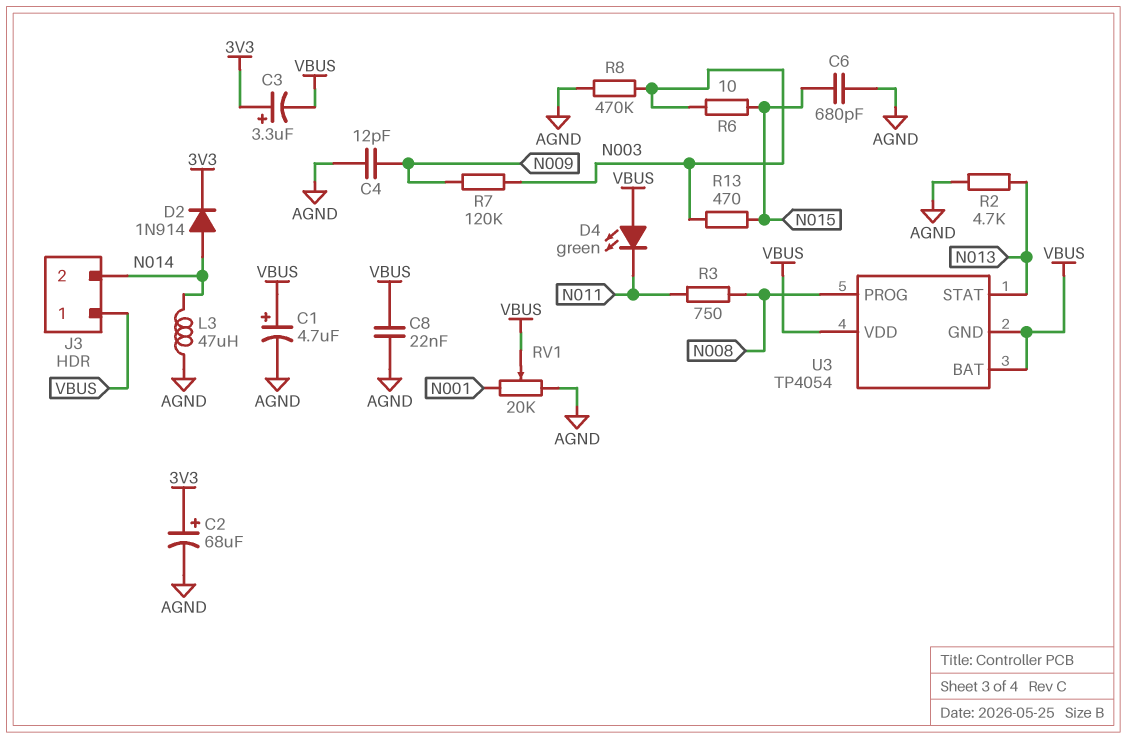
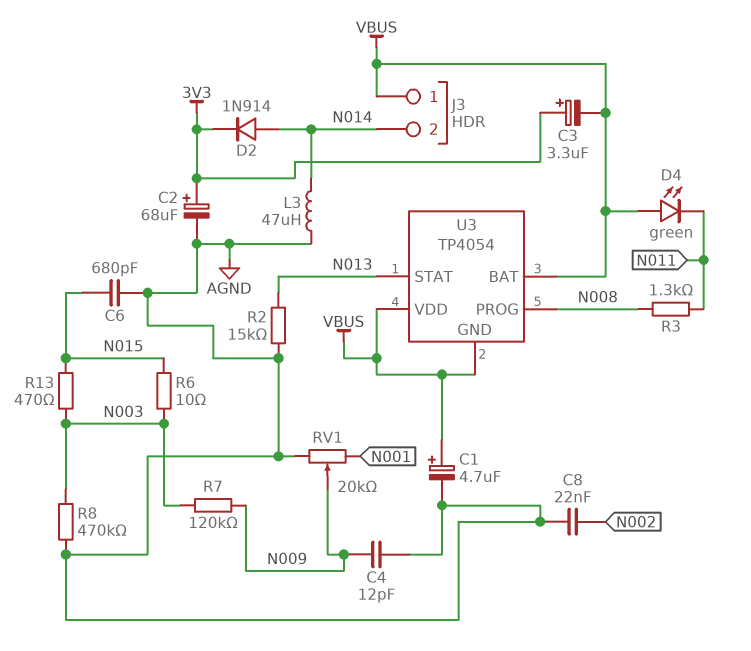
C8: 22nF (AGND, VBUS) -> 22nF (AGND, N002)
R2: 4.7k (AGND, N013) -> 15k (AGND, N013)
R3: 750 (N008, N011) -> 1.3k (N008, N011)
RV1: 20k (AGND, N001, wiper VBUS) -> 20k (AGND, N001, wiper N009)

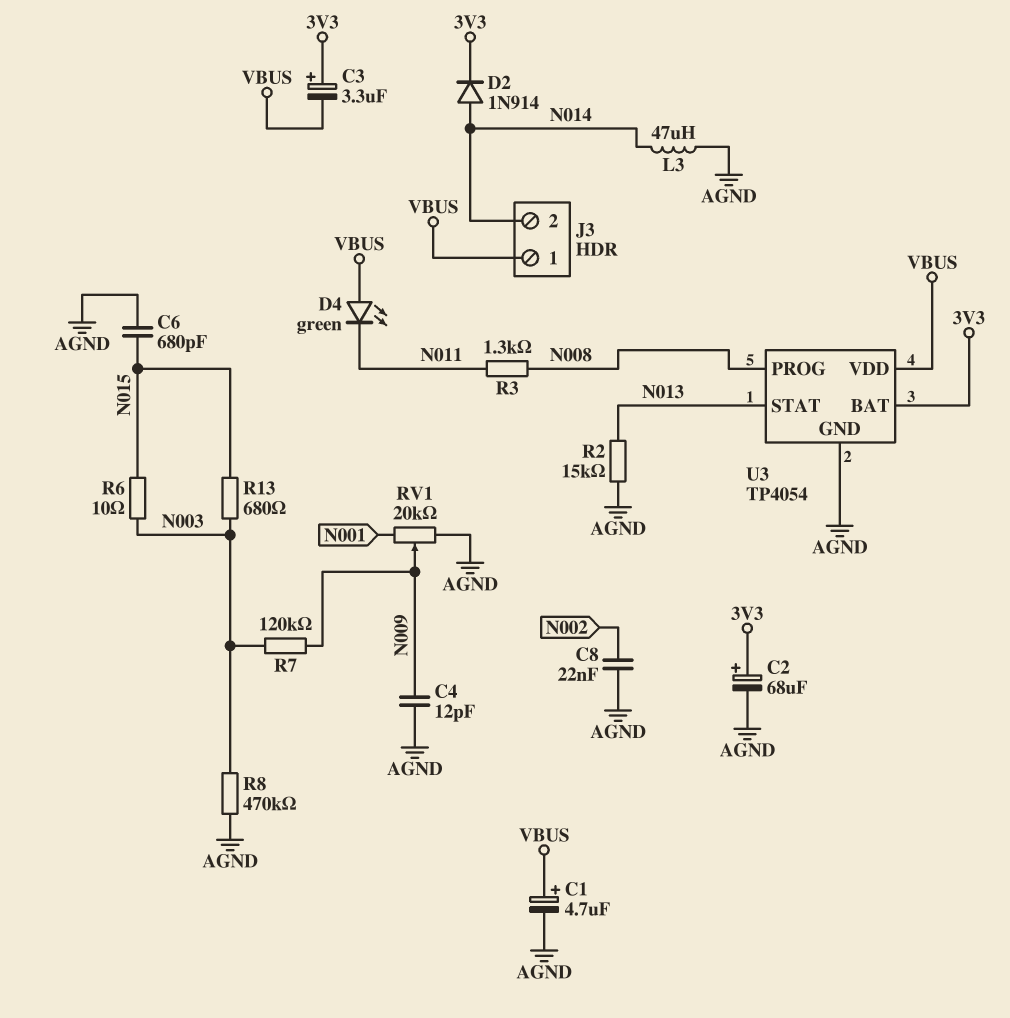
R13: 470 (N003, N015) -> 680 (N003, N015)
U3 pin BAT: VBUS -> 3V3
U3 pin GND: VBUS -> AGND

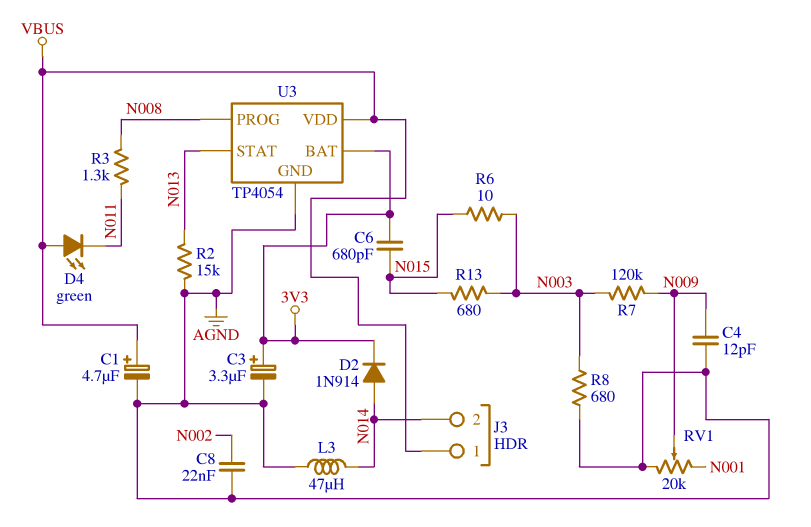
C2: 68uF (plus 3V3, minus AGND) -> none
C3: 3.3uF (plus 3V3, minus VBUS) -> 3.3uF (plus 3V3, minus AGND)
C6: 680pF (AGND, N015) -> 680pF (3V3, N015)
R8: 470k (AGND, N003) -> 680 (AGND, N003)

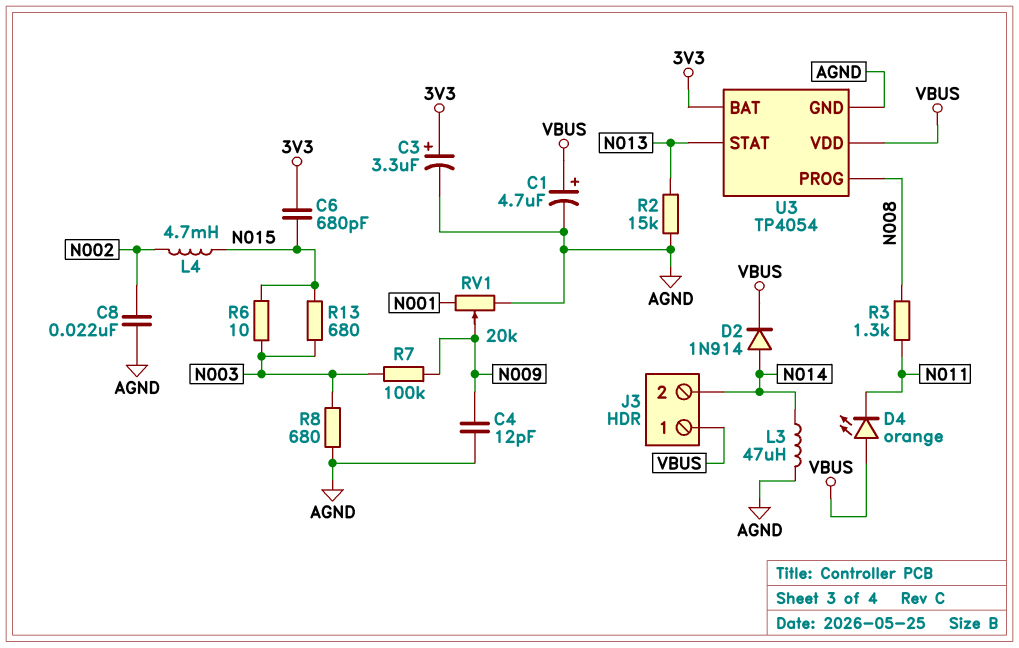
D2: diode 1N914 (A N014, K 3V3) -> diode 1N914 (A N014, K VBUS)
D4: LED green (A VBUS, K N011) -> LED orange (A VBUS, K N011)
L4: none -> 4.7mH (N002, N015)
R7: 120k (N003, N009) -> 100k (N003, N009)

